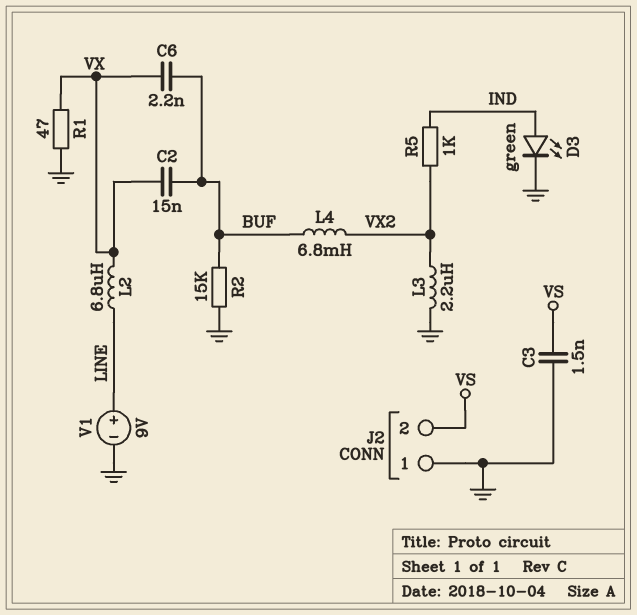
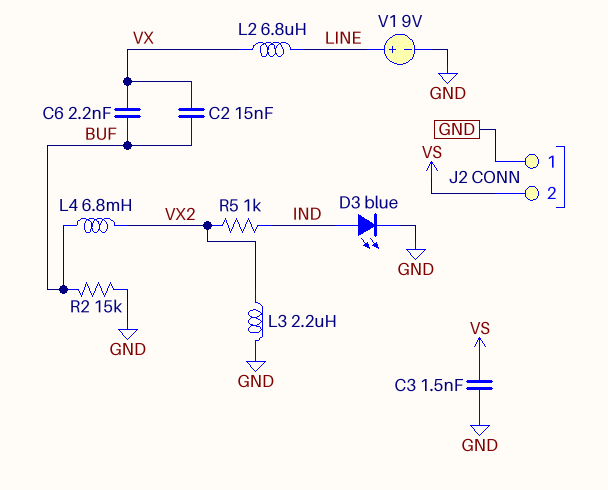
D3: LED green (A IND, K GND) -> LED blue (A IND, K GND)
R1: 47 (GND, VX) -> none

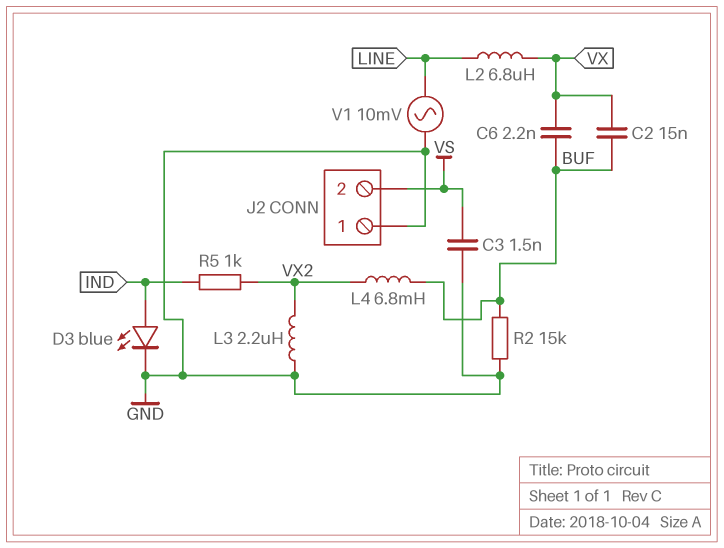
V1: 9V (plus LINE, minus GND) -> AC 10mV (GND, LINE)

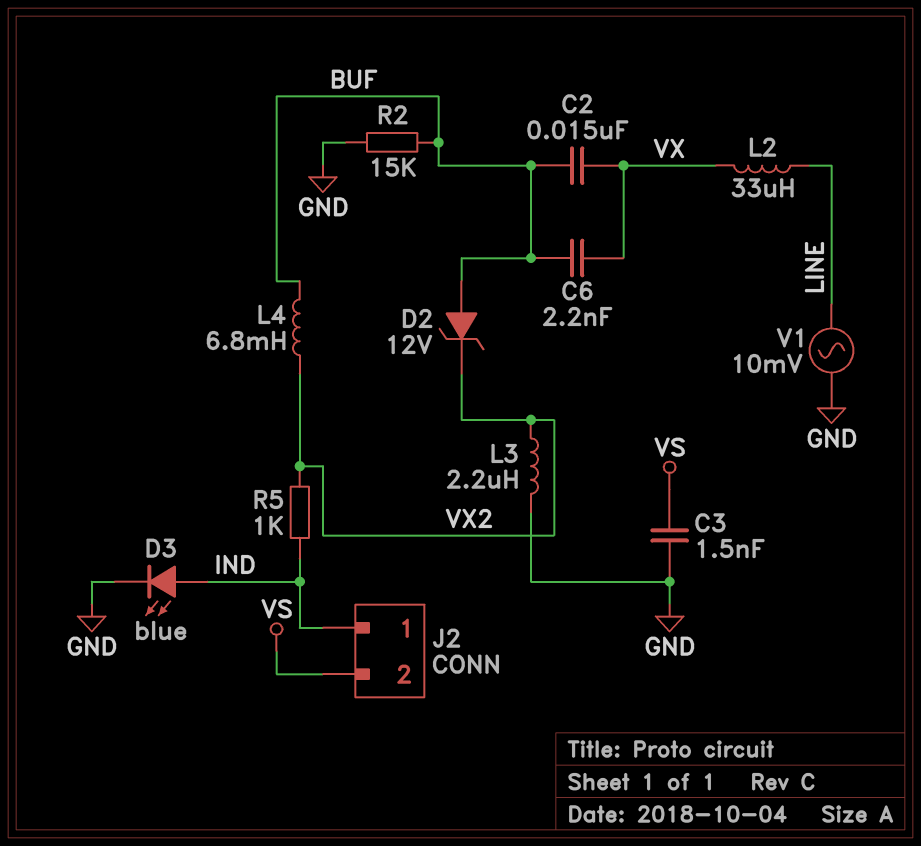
D2: none -> zener 12V (A BUF, K VX2)
J2 pin 1: GND -> IND
L2: 6.8uH (LINE, VX) -> 33uH (LINE, VX)

